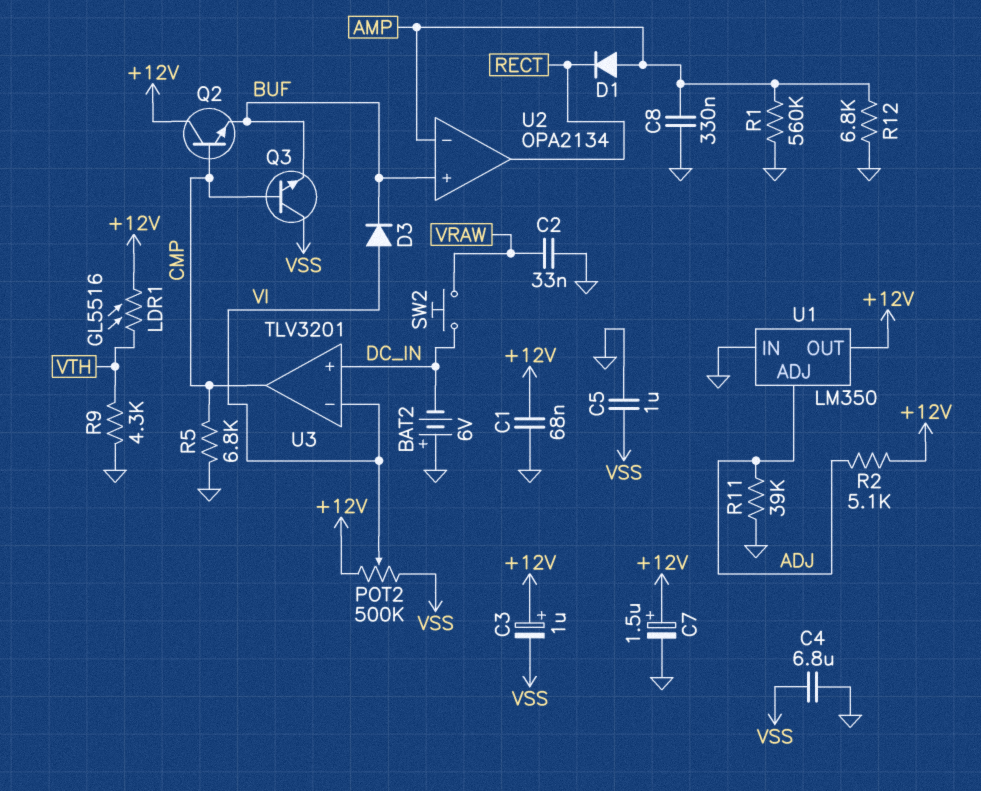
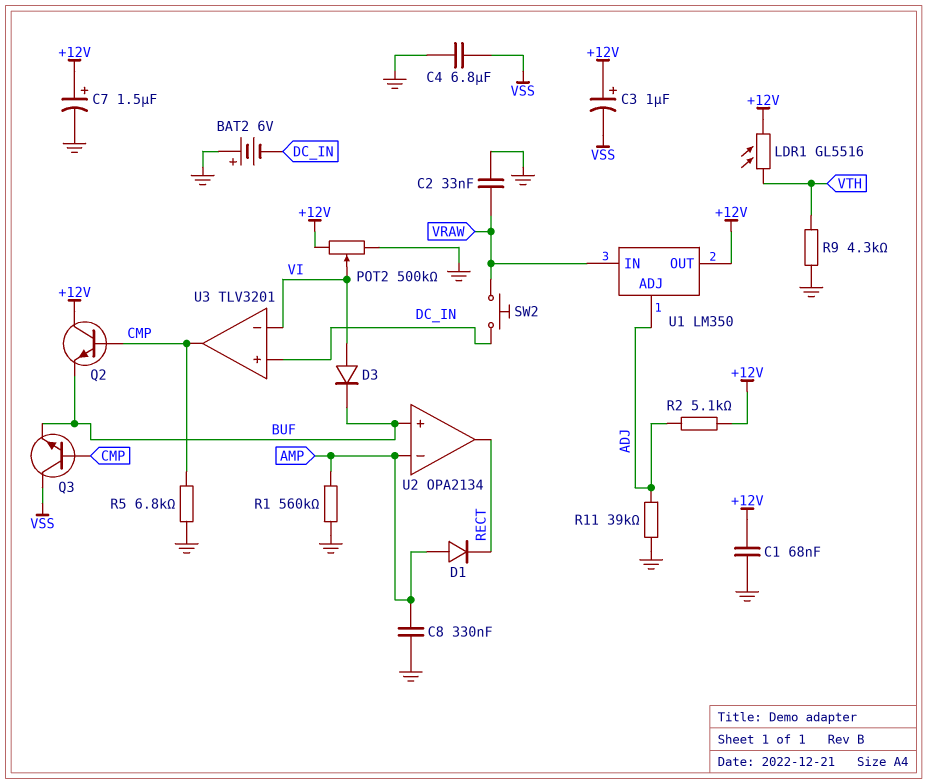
C5: 1uF (GND, VSS) -> none
POT2: 500k (+12V, VSS, wiper VI) -> 500k (+12V, GND, wiper VI)
R12: 6.8k (AMP, GND) -> none
U1 pin IN: GND -> VRAW

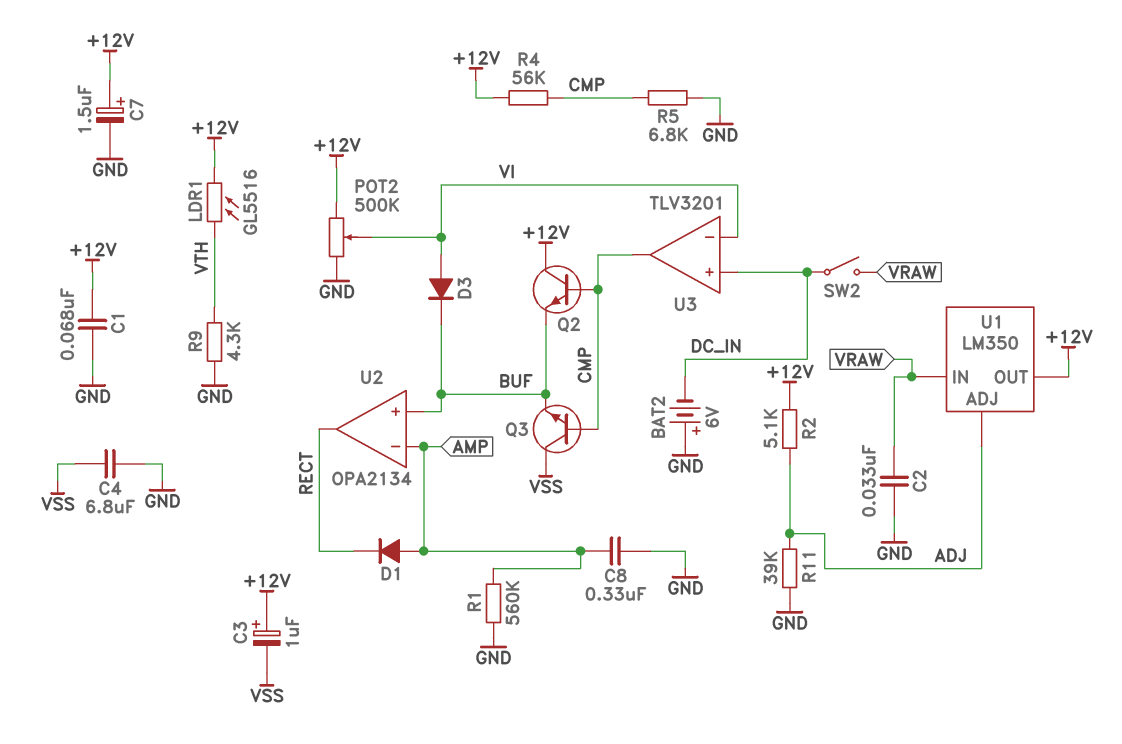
R4: none -> 56k (+12V, CMP)
SW2: button (DC_IN, VRAW) -> switch (DC_IN, VRAW)

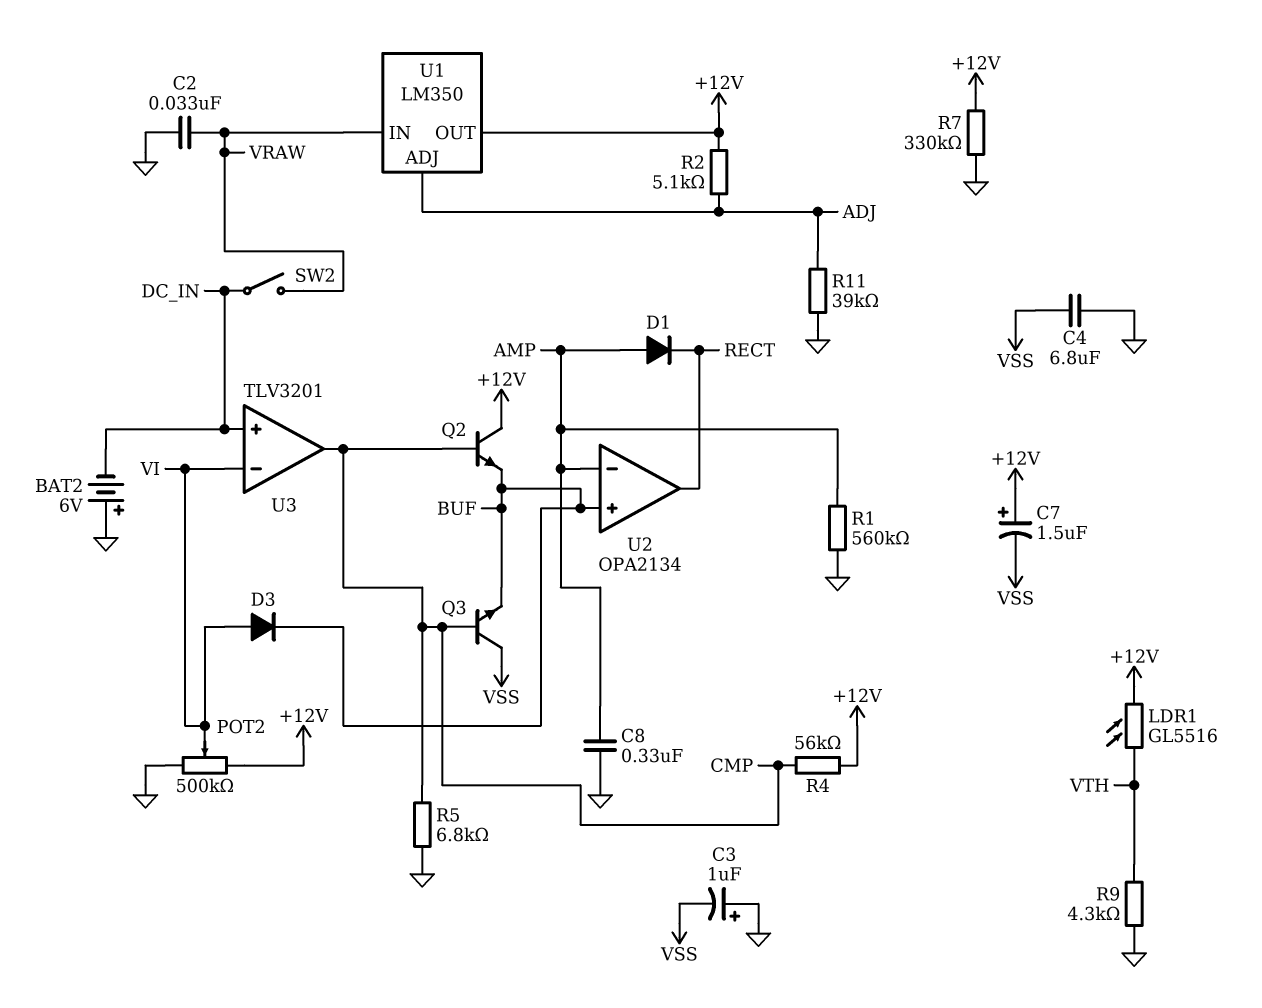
C1: 68nF (+12V, GND) -> none
C3: 1uF (plus +12V, minus VSS) -> 1uF (plus GND, minus VSS)
C7: 1.5uF (plus +12V, minus GND) -> 1.5uF (plus +12V, minus VSS)
R7: none -> 330k (+12V, GND)

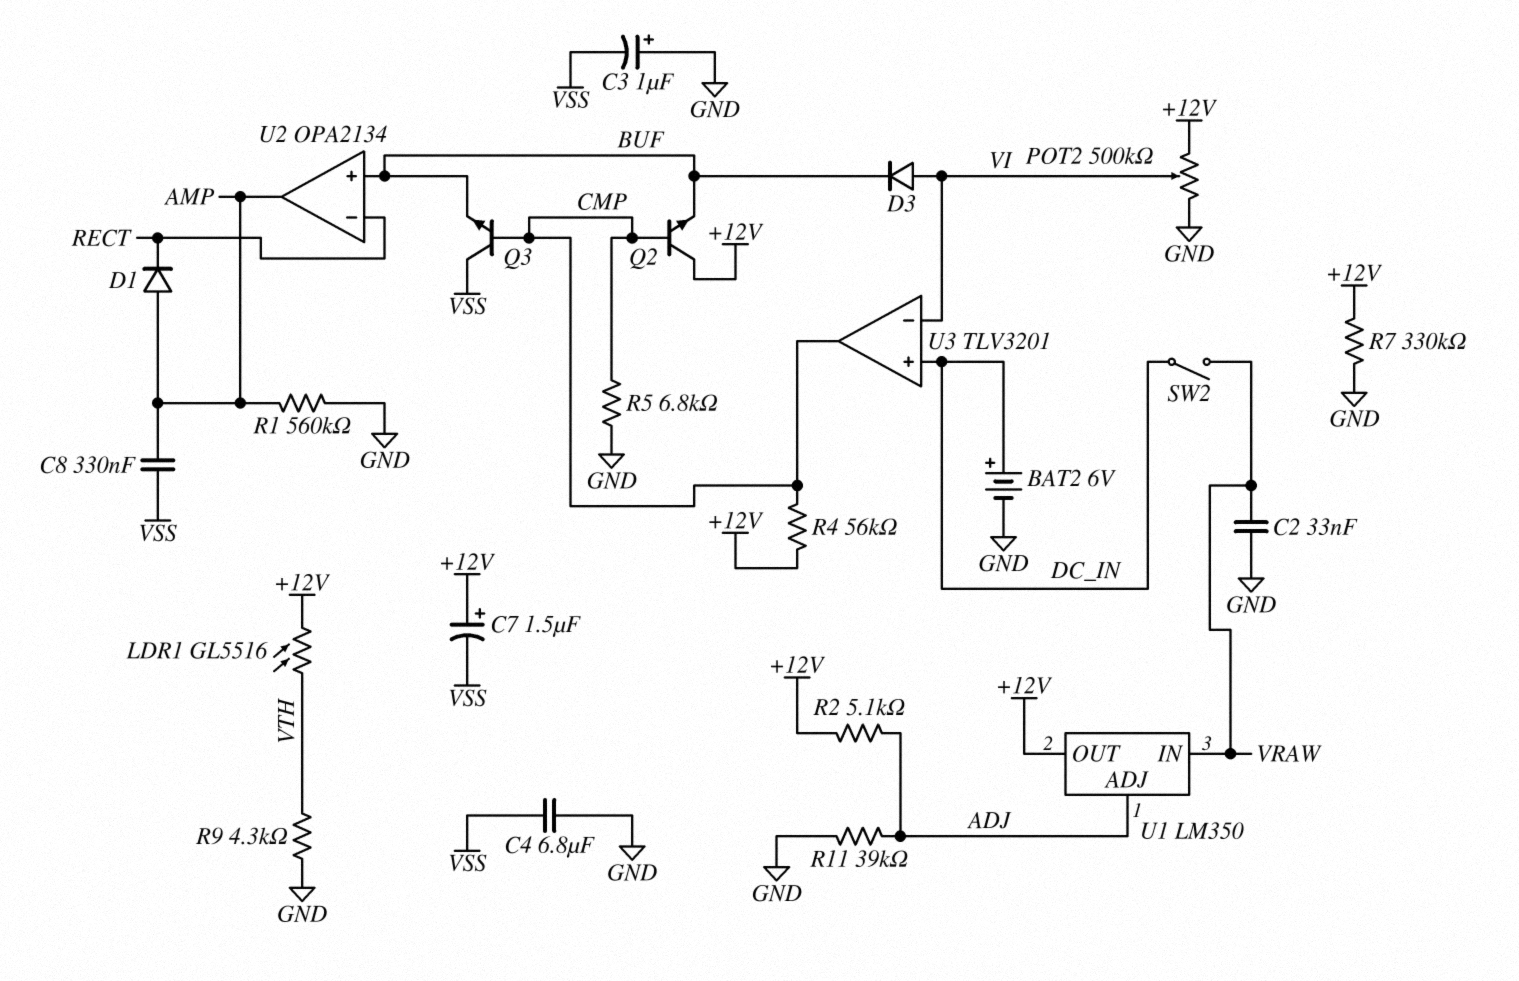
BAT2: 6V (plus GND, minus DC_IN) -> 6V (plus DC_IN, minus GND)
C8: 330nF (AMP, GND) -> 330nF (AMP, VSS)
U2 pin in-: AMP -> RECT
U2 pin out: RECT -> AMP

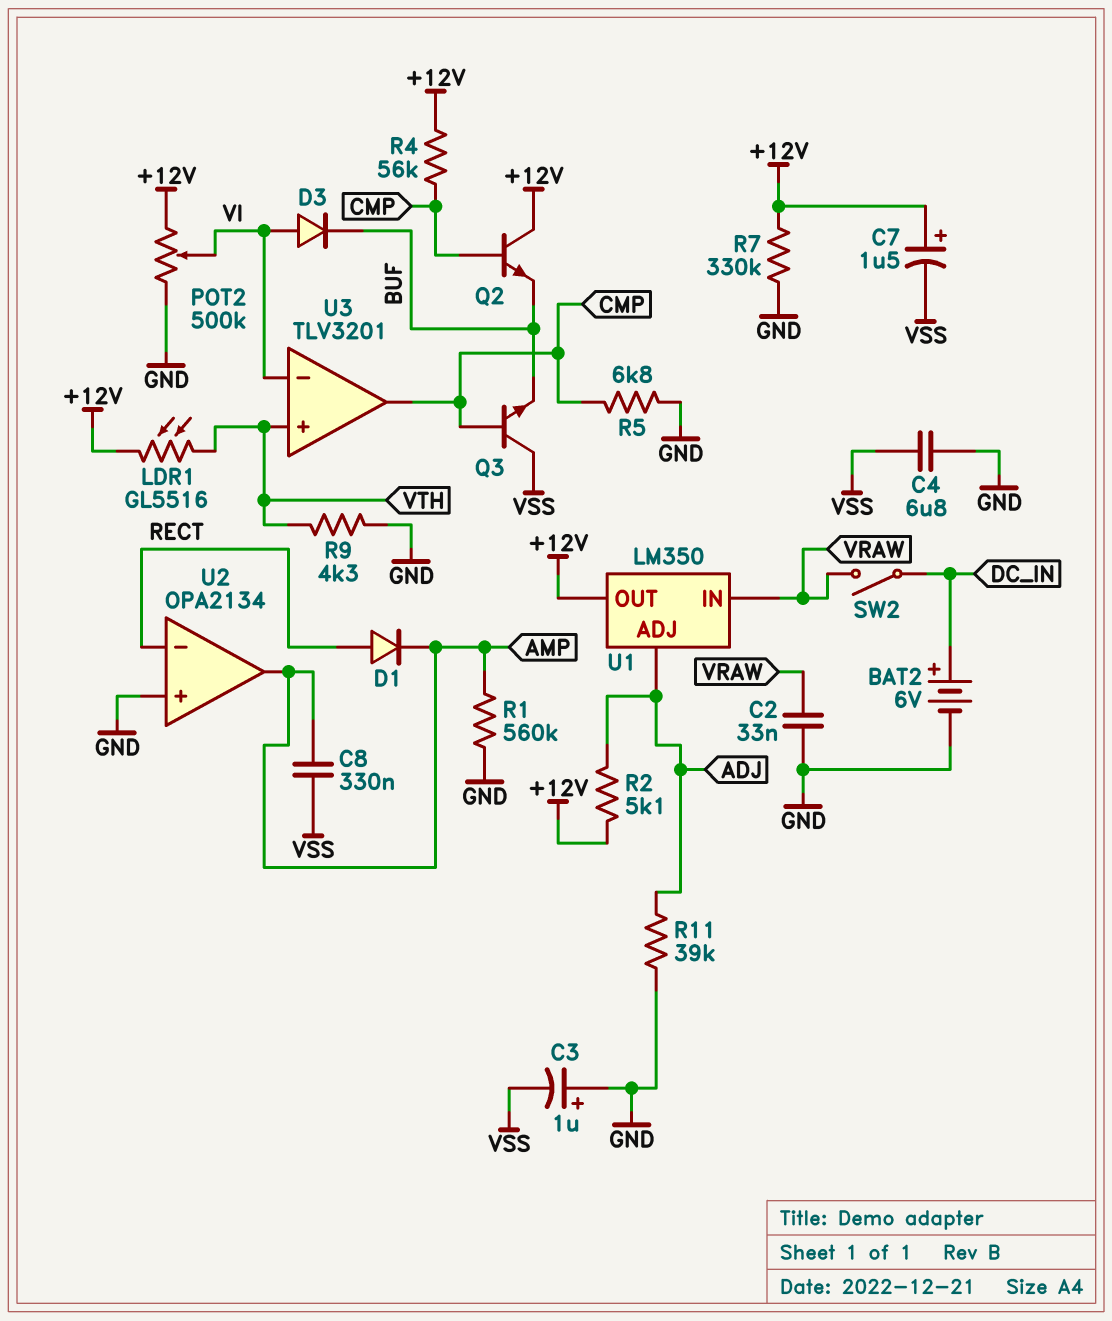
D1: diode (A AMP, K RECT) -> diode (A RECT, K AMP)
U2 pin in+: BUF -> GND
U3 pin in+: DC_IN -> VTH

